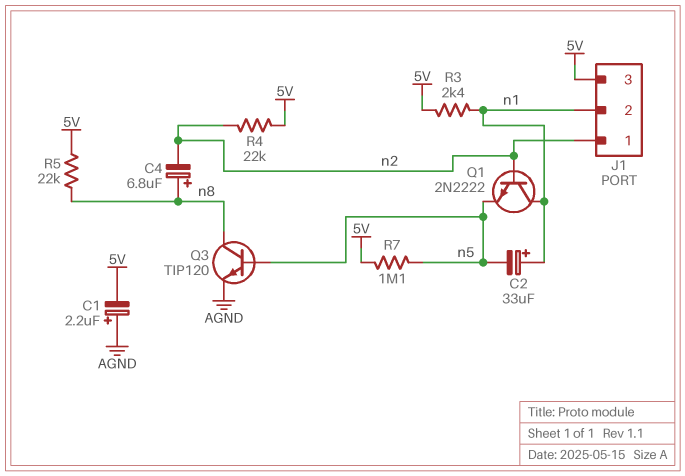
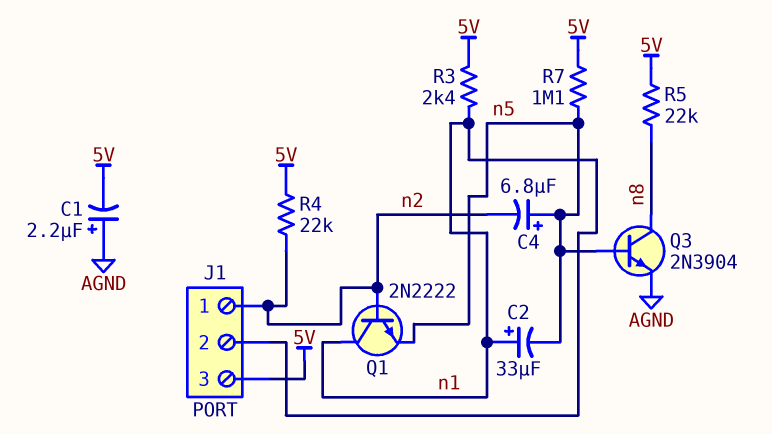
C4: 6.8uF (plus n8, minus n2) -> 6.8uF (plus n5, minus n2)
Q3: NPN TIP120 (B n5, C n8, E AGND) -> NPN 2N3904 (B n5, C n8, E AGND)

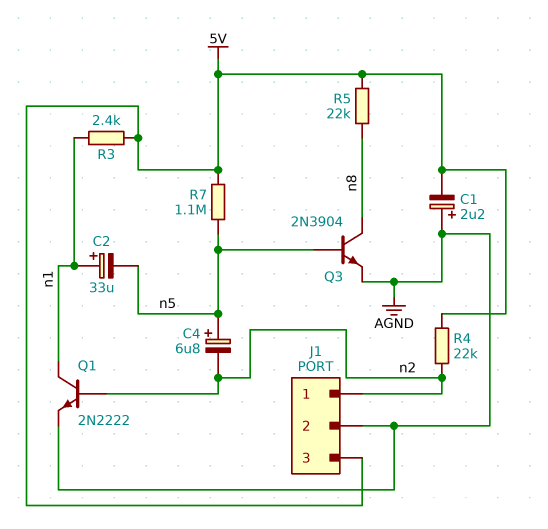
J1 pin 2: n1 -> AGND
Q1: NPN 2N2222 (B n2, C n1, E n5) -> NPN 2N2222 (B n2, C n1, E AGND)

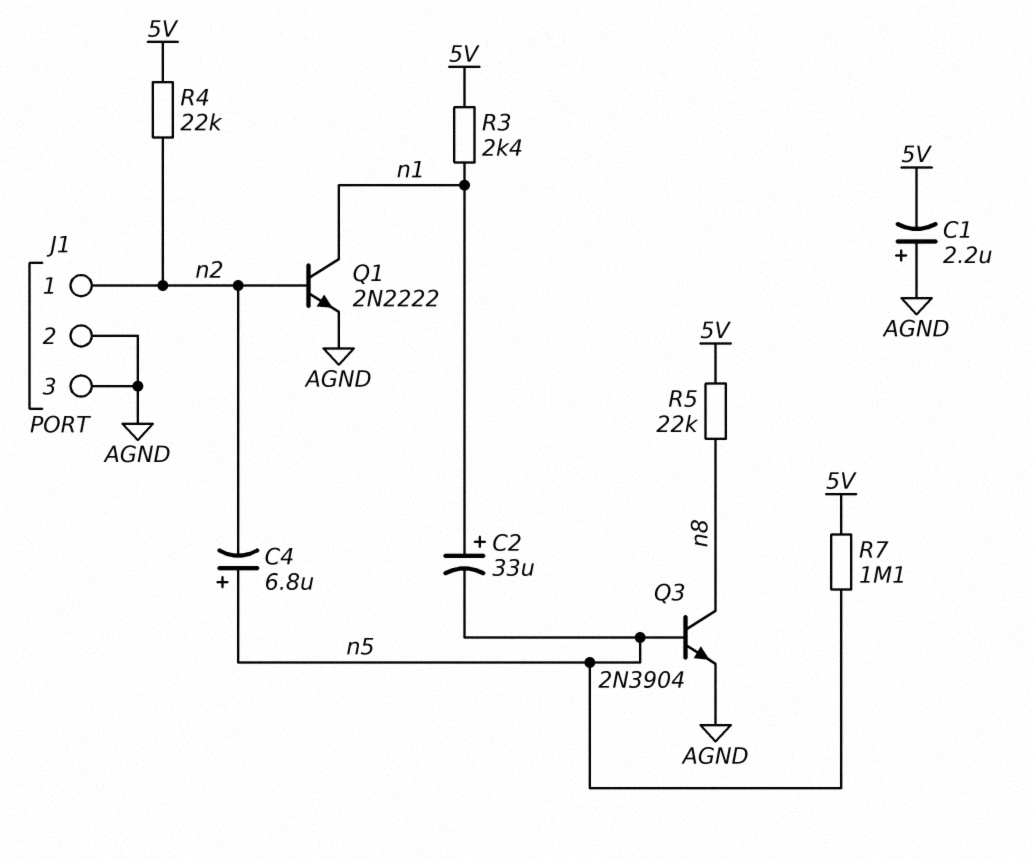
J1 pin 3: 5V -> AGND

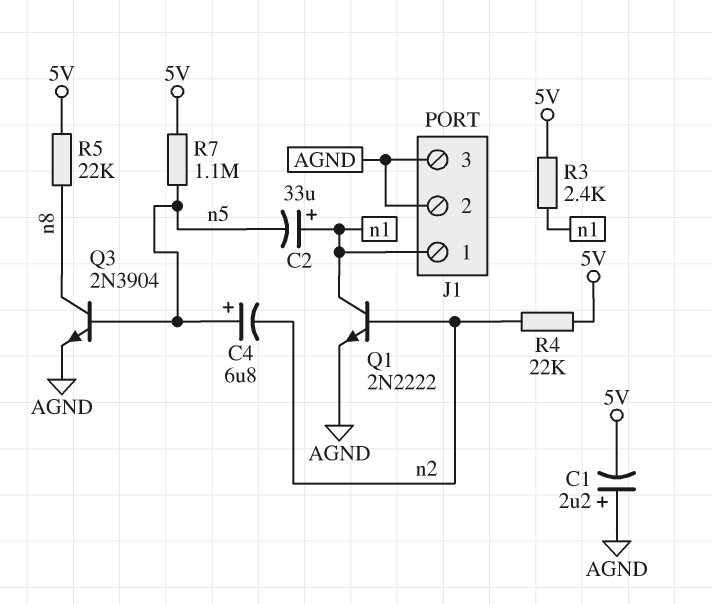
J1 pin 1: n2 -> n1

